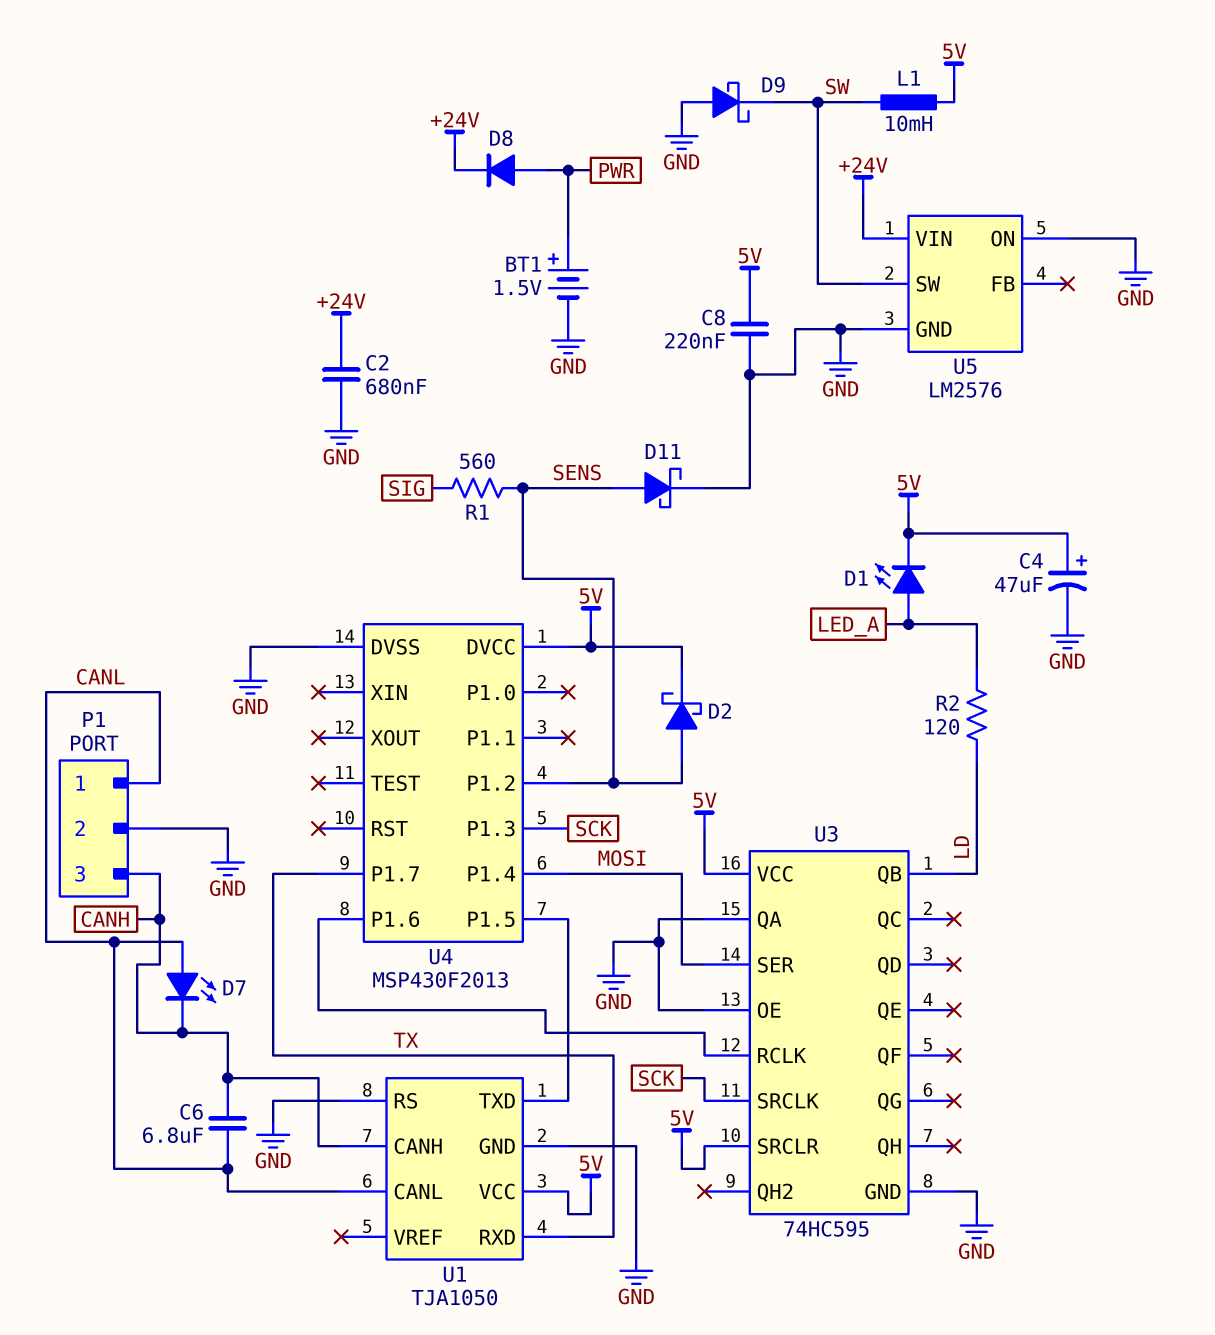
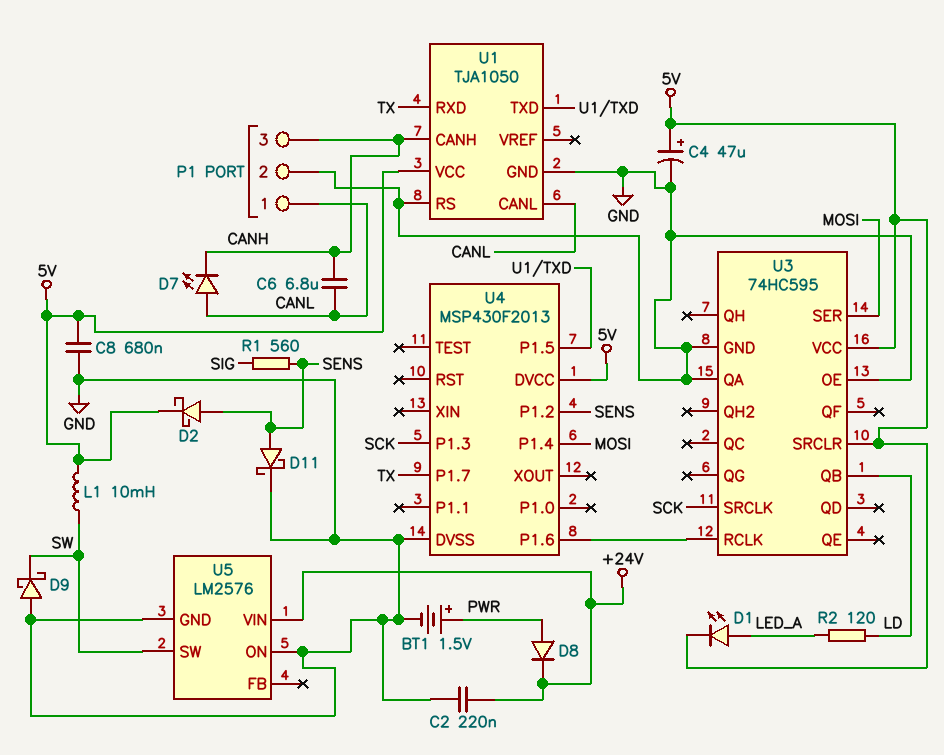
C2: 680nF (+24V, GND) -> 220nF (+24V, GND)
C8: 220nF (5V, GND) -> 680nF (5V, GND)

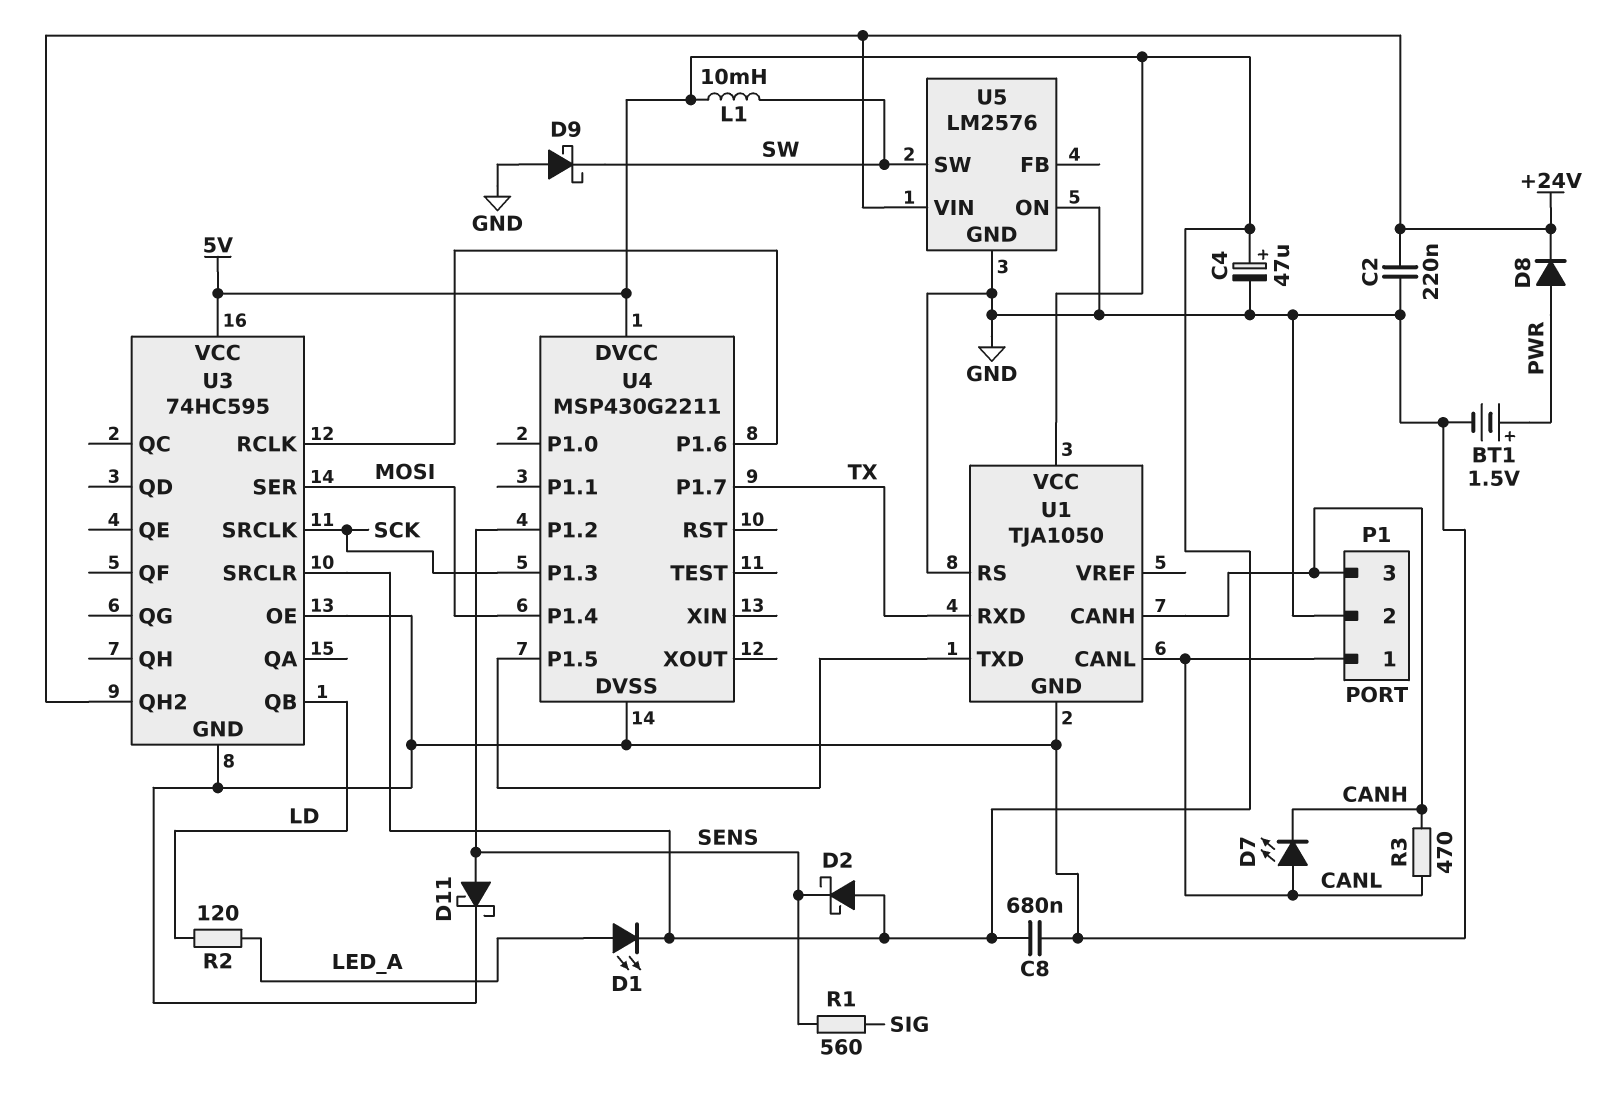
C6: 6.8uF (CANH, CANL) -> none
D2: schottky (A SENS, K 5V) -> schottky (A 5V, K SENS)
R3: none -> 470 (CANH, CANL)
U3 pin QA: GND -> none
U3 pin QH2: none -> +24V
U4: MSP430F2013 -> MSP430G2211

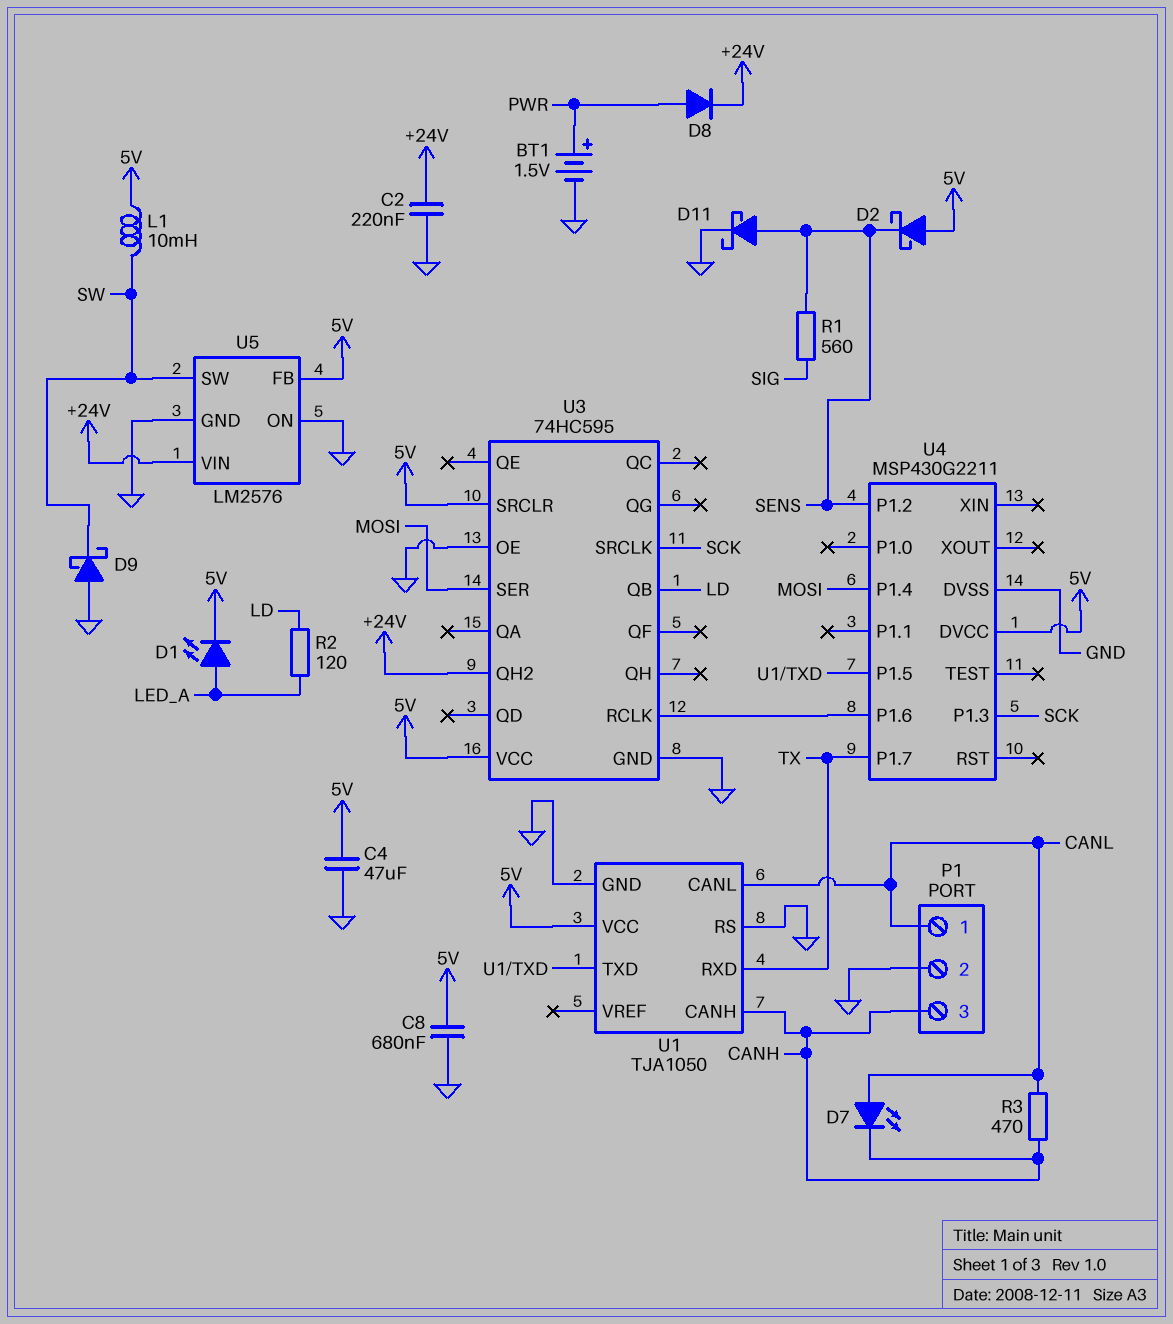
C4: 47uF (plus 5V, minus GND) -> 47uF (5V, GND)
U5 pin FB: none -> 5V

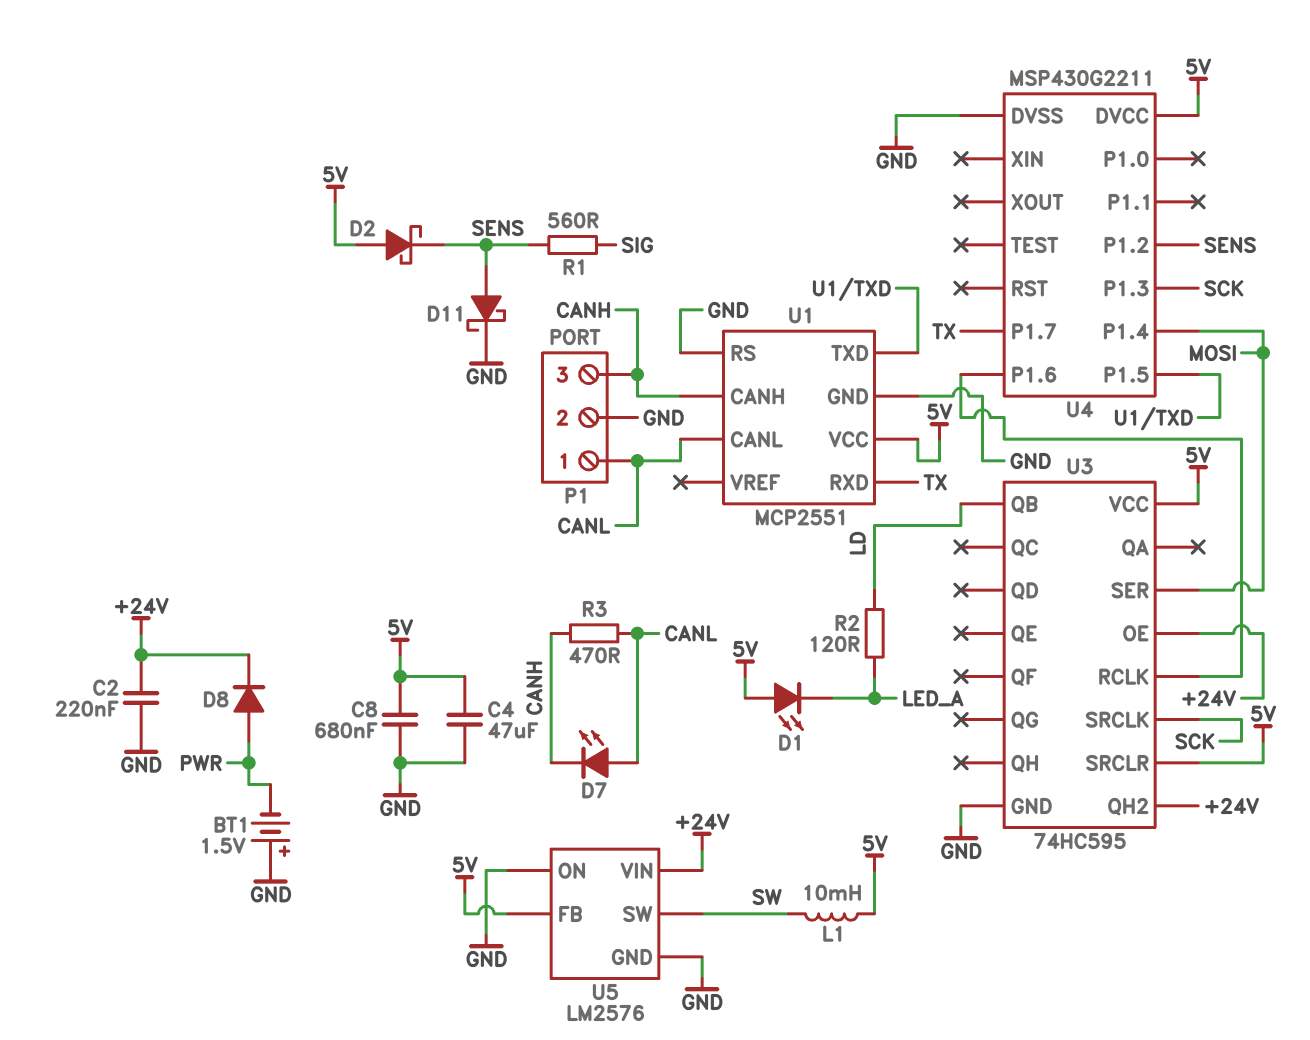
BT1: 1.5V (plus PWR, minus GND) -> 1.5V (plus GND, minus PWR)
D1: LED (A LED_A, K 5V) -> LED (A 5V, K LED_A)
D9: schottky (A GND, K SW) -> none
U1: TJA1050 -> MCP2551
U3 pin OE: GND -> +24V

